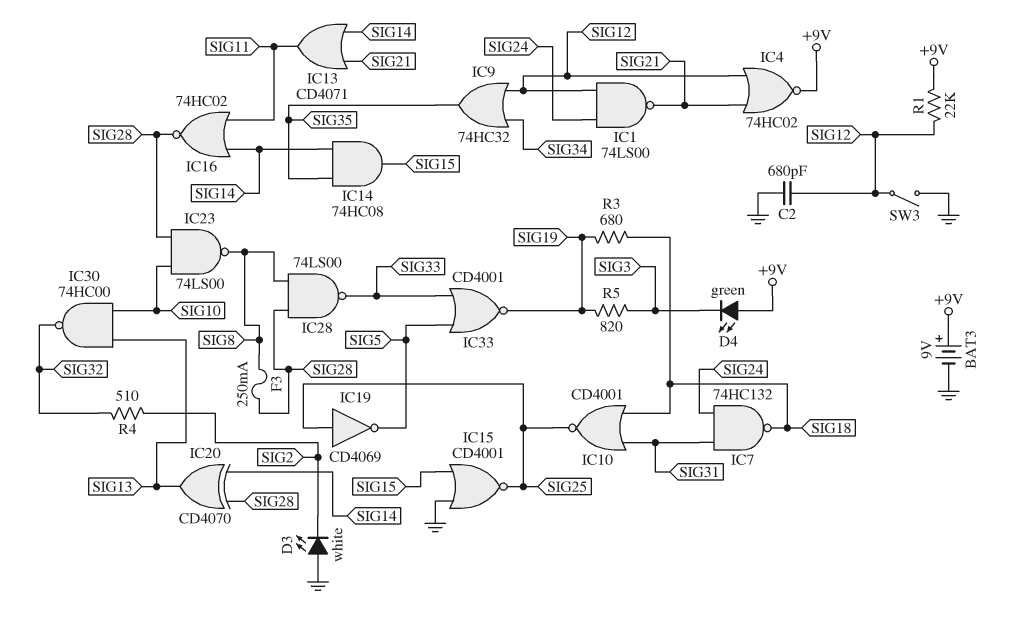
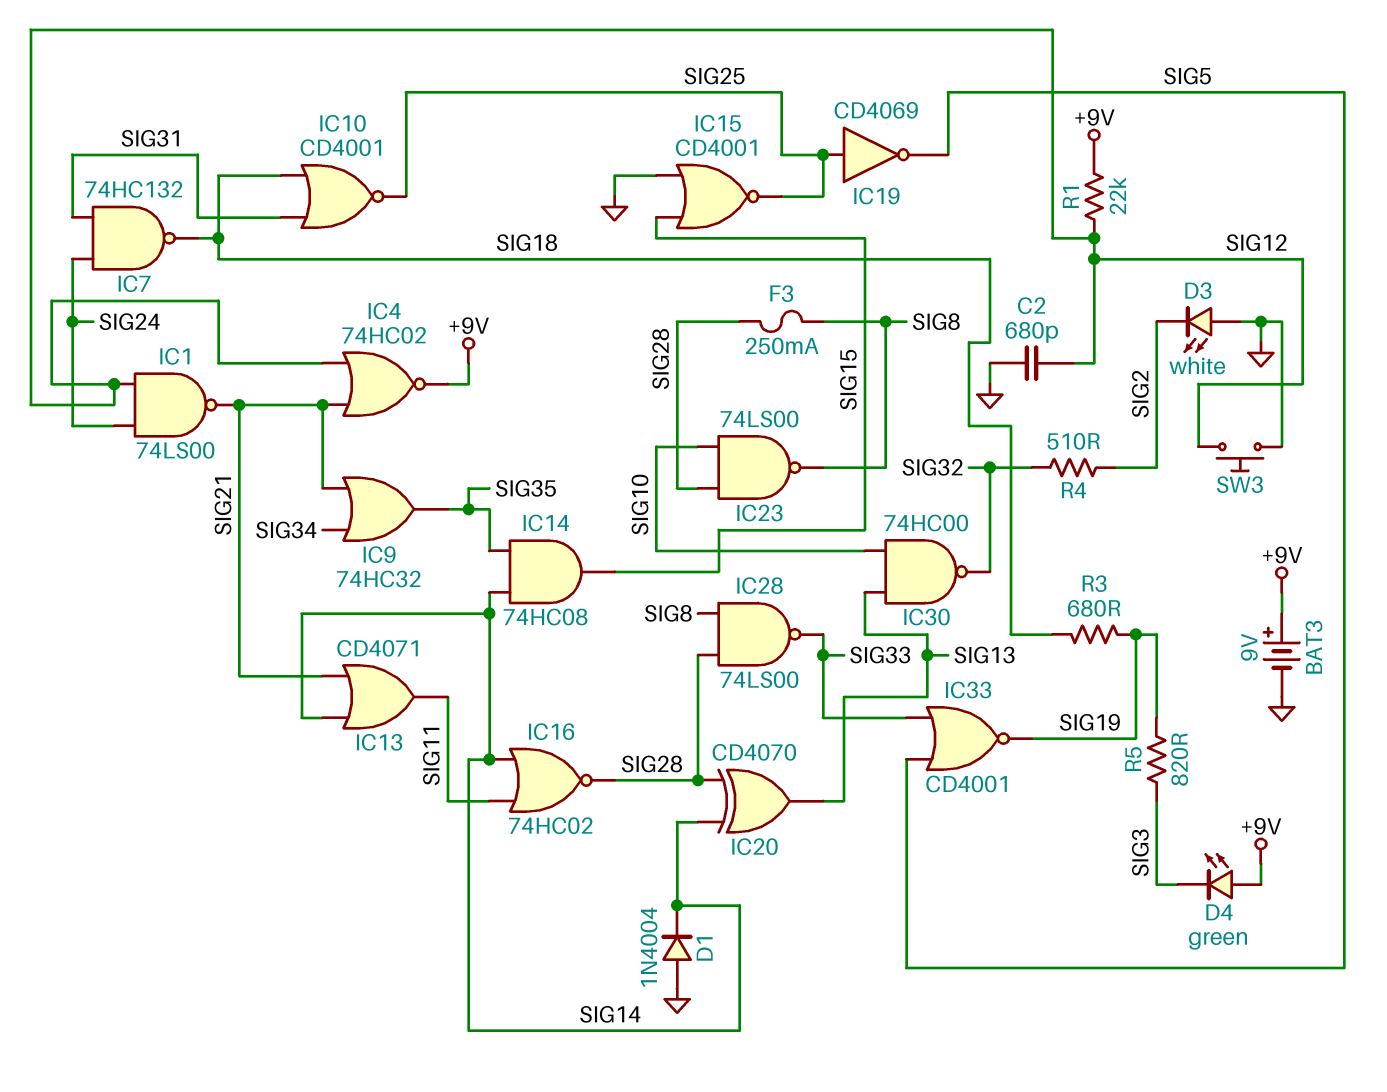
D1: none -> diode 1N4004 (A GND, K SIG14)
IC9: OR 74HC32 (in SIG12, in SIG34, out SIG35) -> OR 74HC32 (in SIG21, in SIG34, out SIG35)
SW3: switch (GND, SIG12) -> button (GND, SIG12)

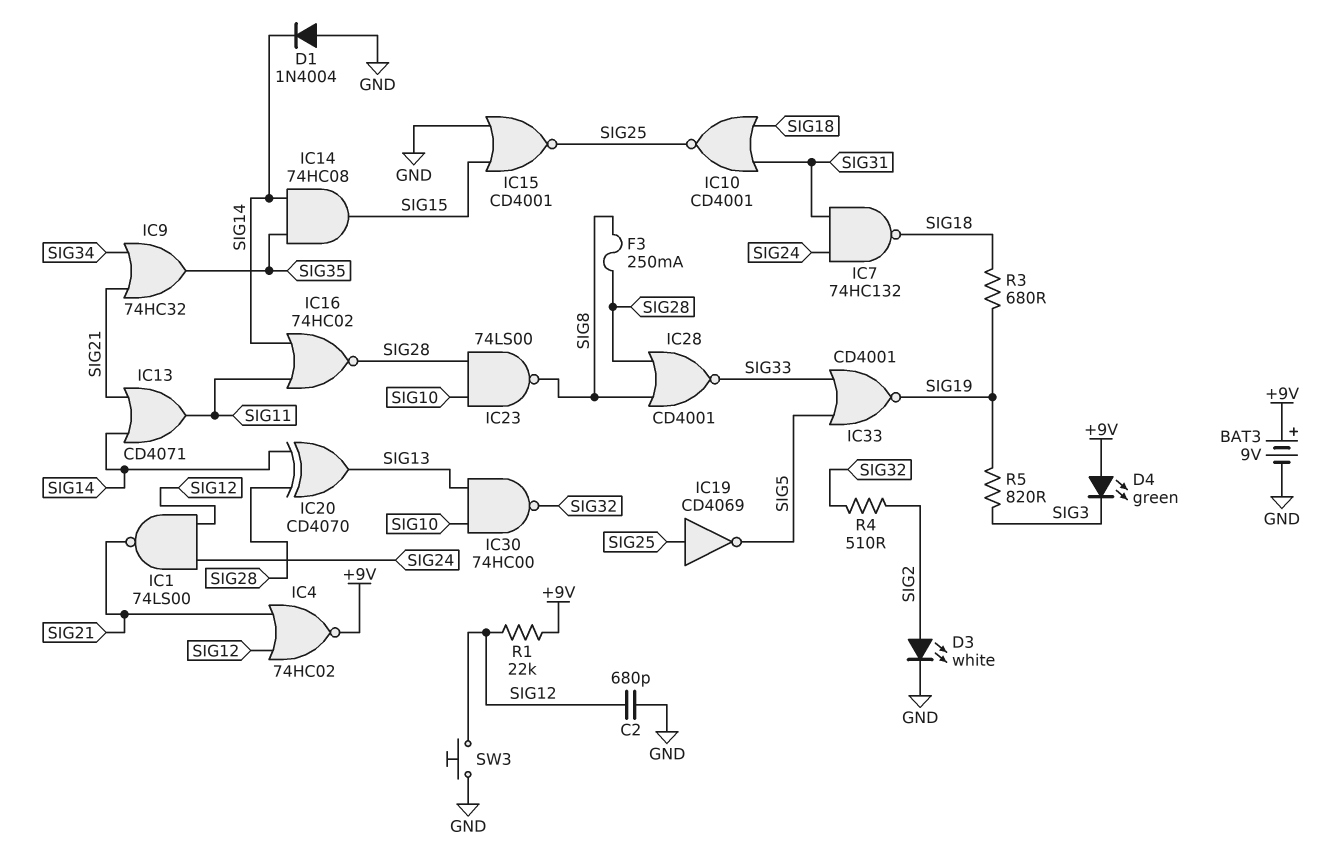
D3: LED white (A GND, K SIG2) -> LED white (A SIG2, K GND)
IC28: NAND 74LS00 (in SIG8, in SIG28, out SIG33) -> NOR CD4001 (in SIG8, in SIG28, out SIG33)

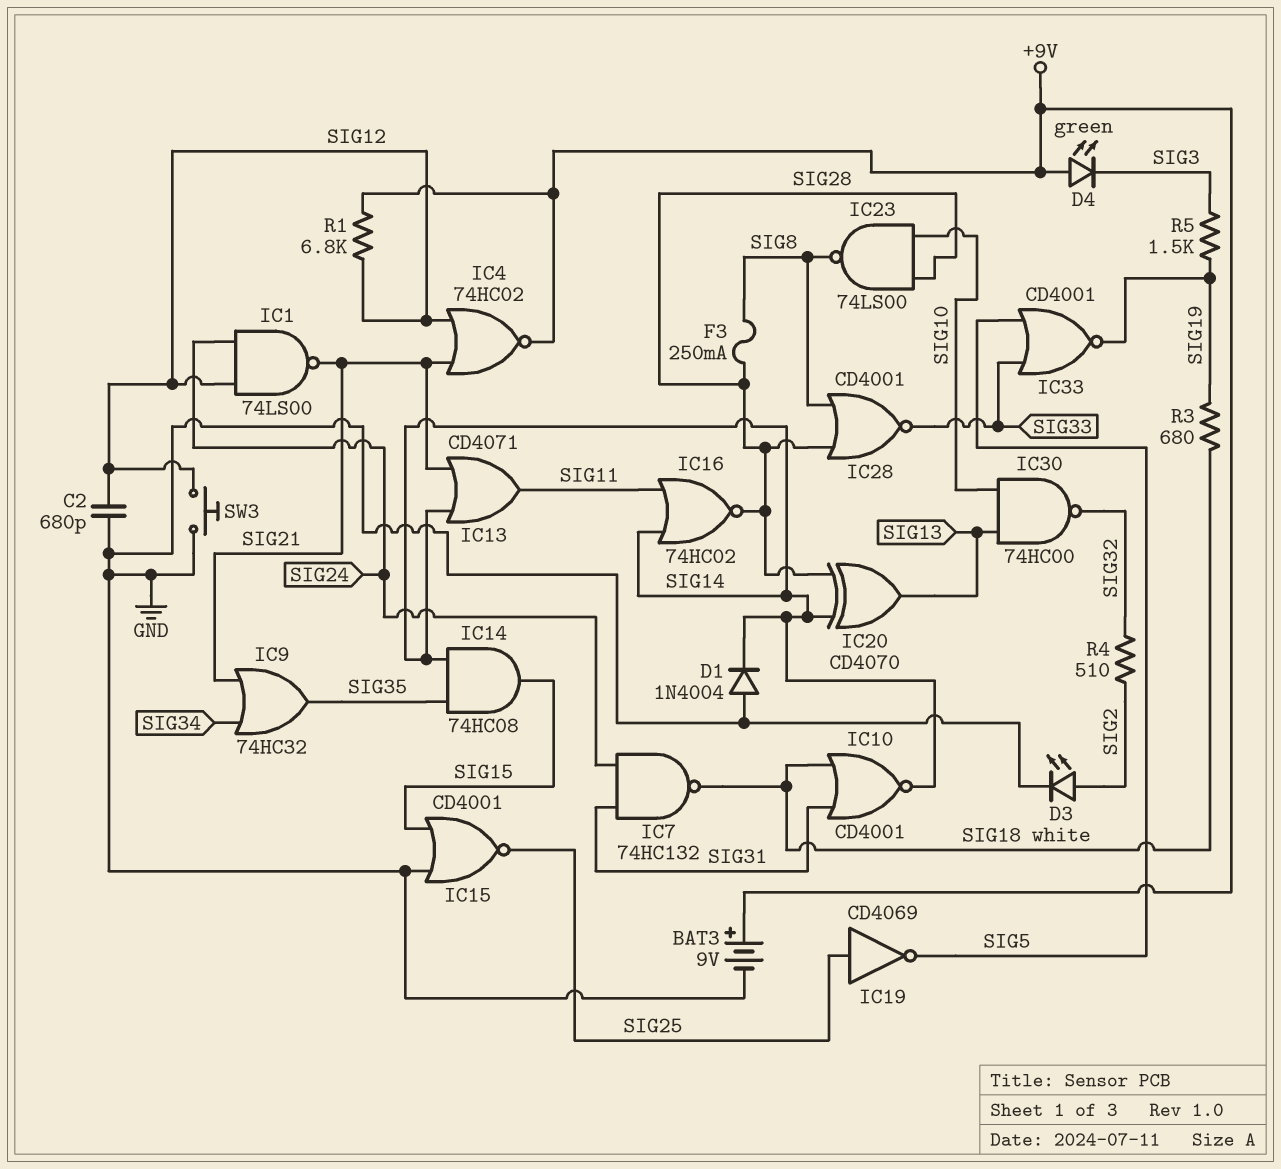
IC10: NOR CD4001 (in SIG18, in SIG31, out SIG25) -> NOR CD4001 (in SIG18, in SIG31, out SIG14)
R1: 22k (+9V, SIG12) -> 6.8k (+9V, SIG12)
R5: 820 (SIG3, SIG19) -> 1.5k (SIG3, SIG19)

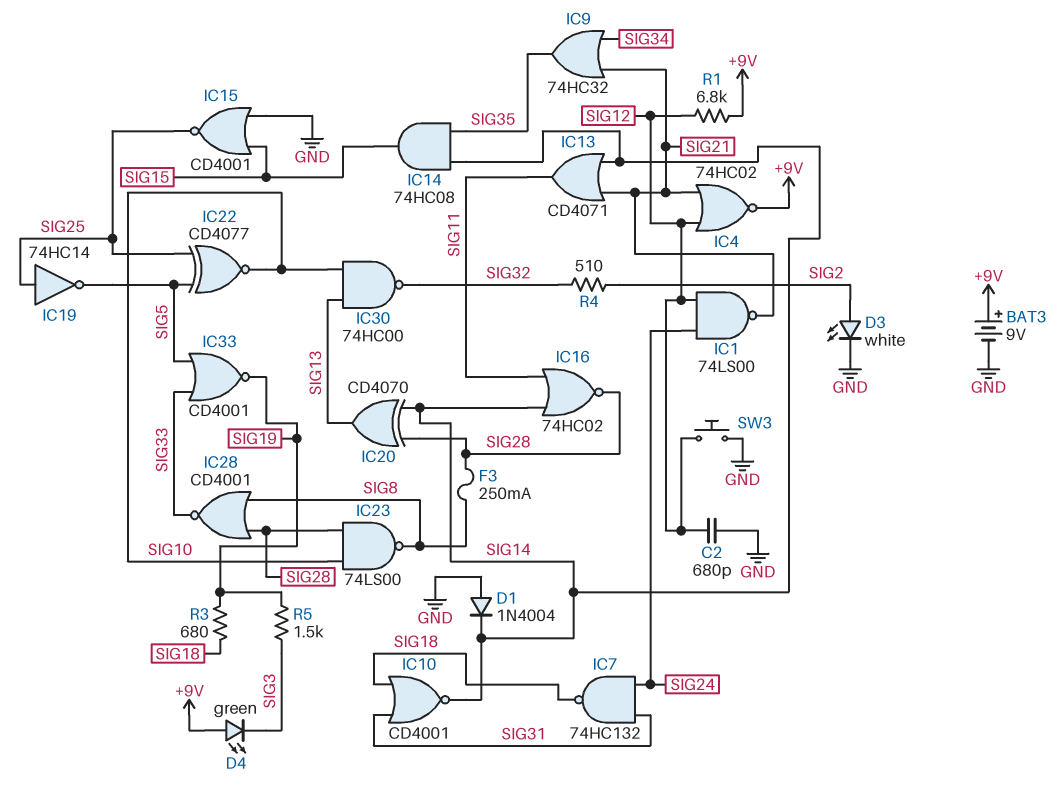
IC19: NOT CD4069 (in SIG25, out SIG5) -> NOT 74HC14 (in SIG25, out SIG5)
IC22: none -> XNOR CD4077 (in SIG5, in SIG25, out SIG10)

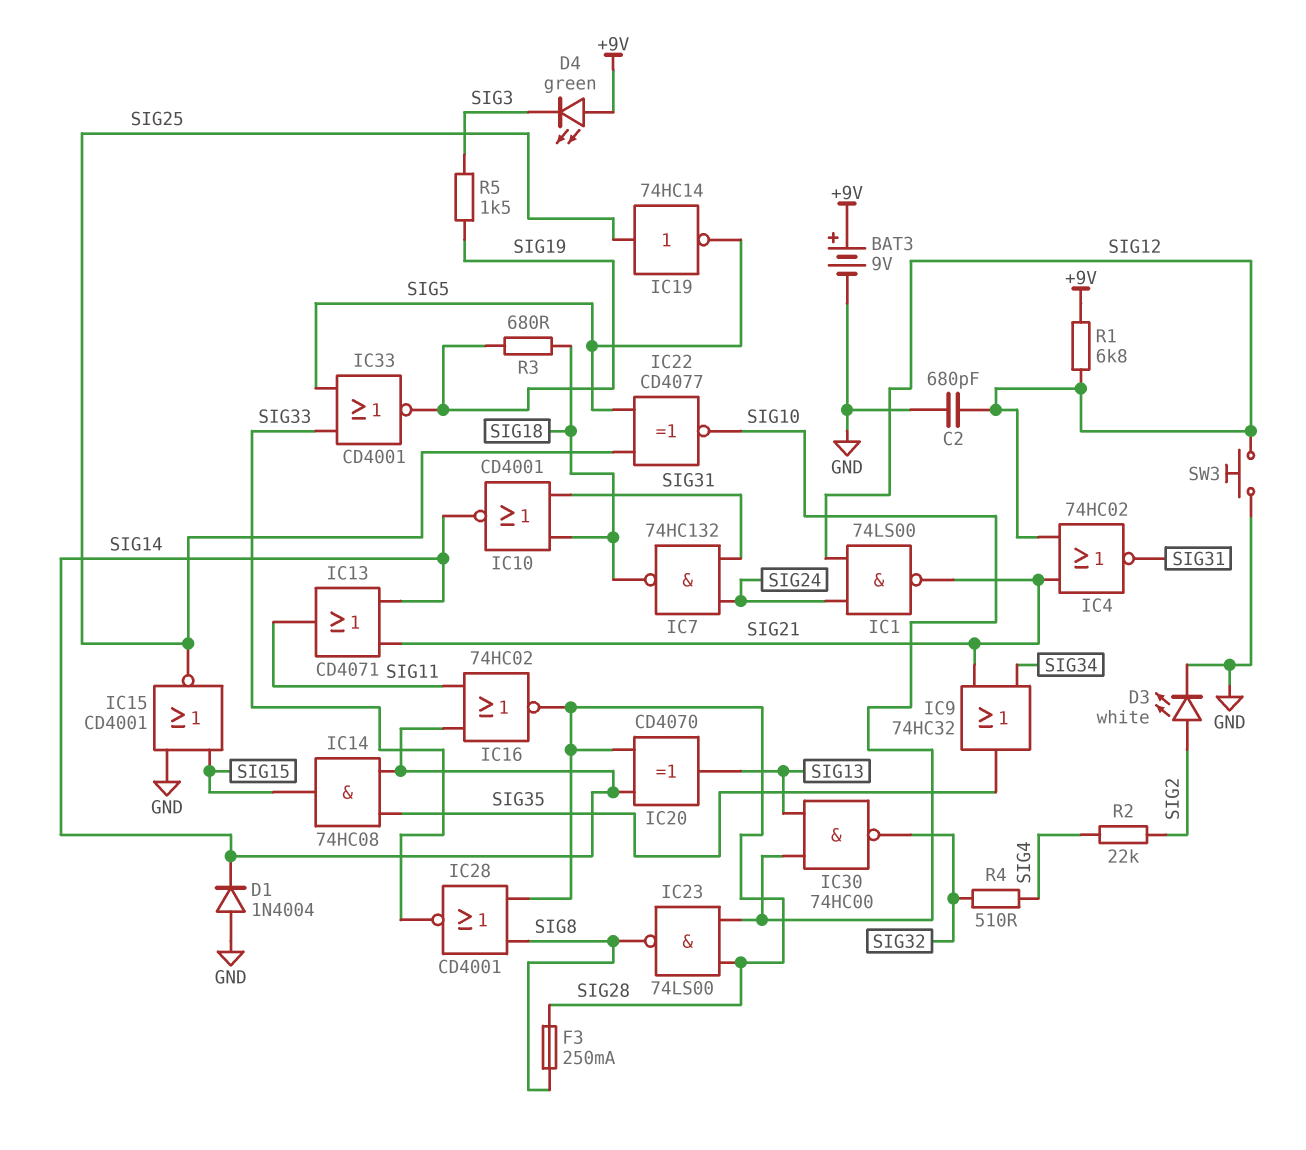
IC4: NOR 74HC02 (in SIG12, in SIG21, out +9V) -> NOR 74HC02 (in SIG12, in SIG21, out SIG31)
R2: none -> 22k (SIG2, SIG4)
R4: 510 (SIG2, SIG32) -> 510 (SIG4, SIG32)

